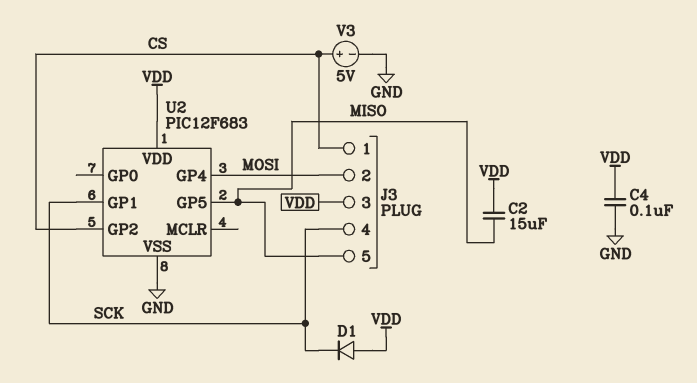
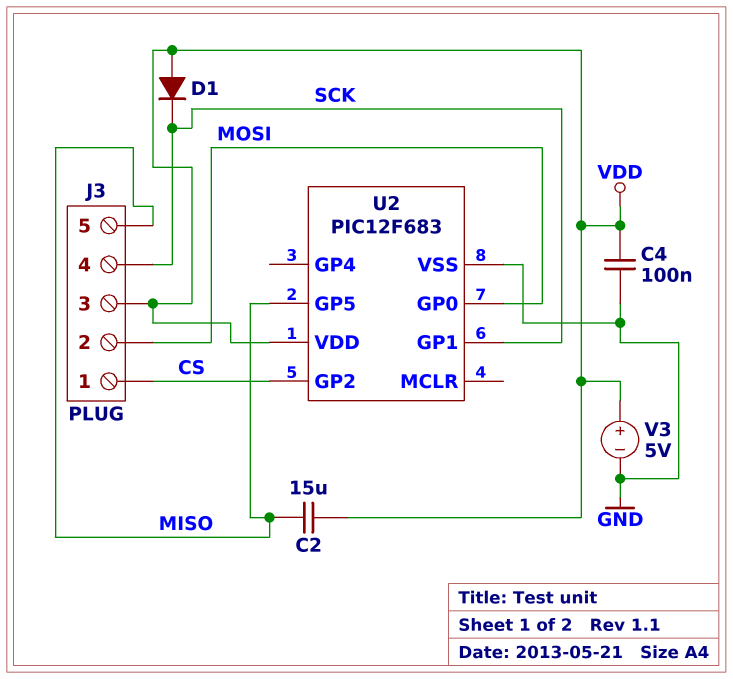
U2 pin GP0: none -> MOSI
U2 pin GP4: MOSI -> none
V3: 5V (plus CS, minus GND) -> 5V (plus VDD, minus GND)

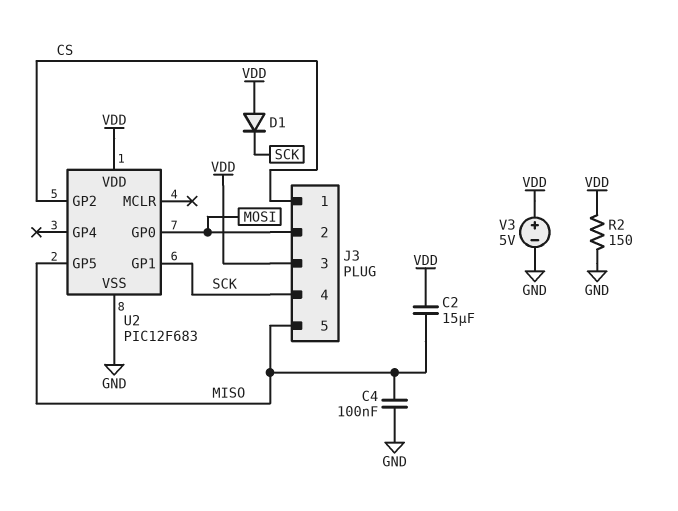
C4: 100nF (GND, VDD) -> 100nF (GND, MISO)
R2: none -> 150 (GND, VDD)

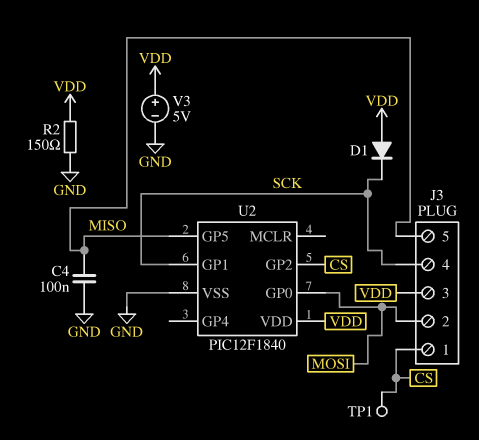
C2: 15uF (MISO, VDD) -> none
TP1: none -> test point (CS)
U2: PIC12F683 -> PIC12F1840

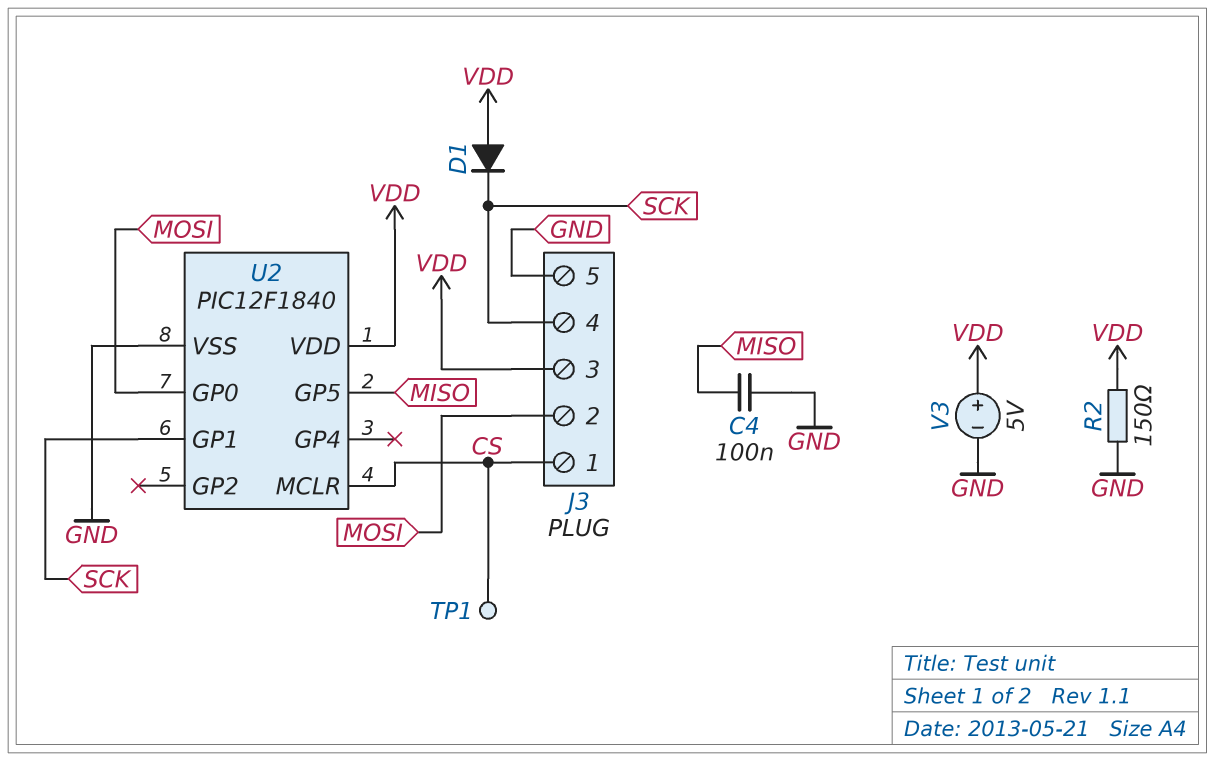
J3 pin 5: MISO -> GND
U2 pin GP2: CS -> none
U2 pin MCLR: none -> CS

